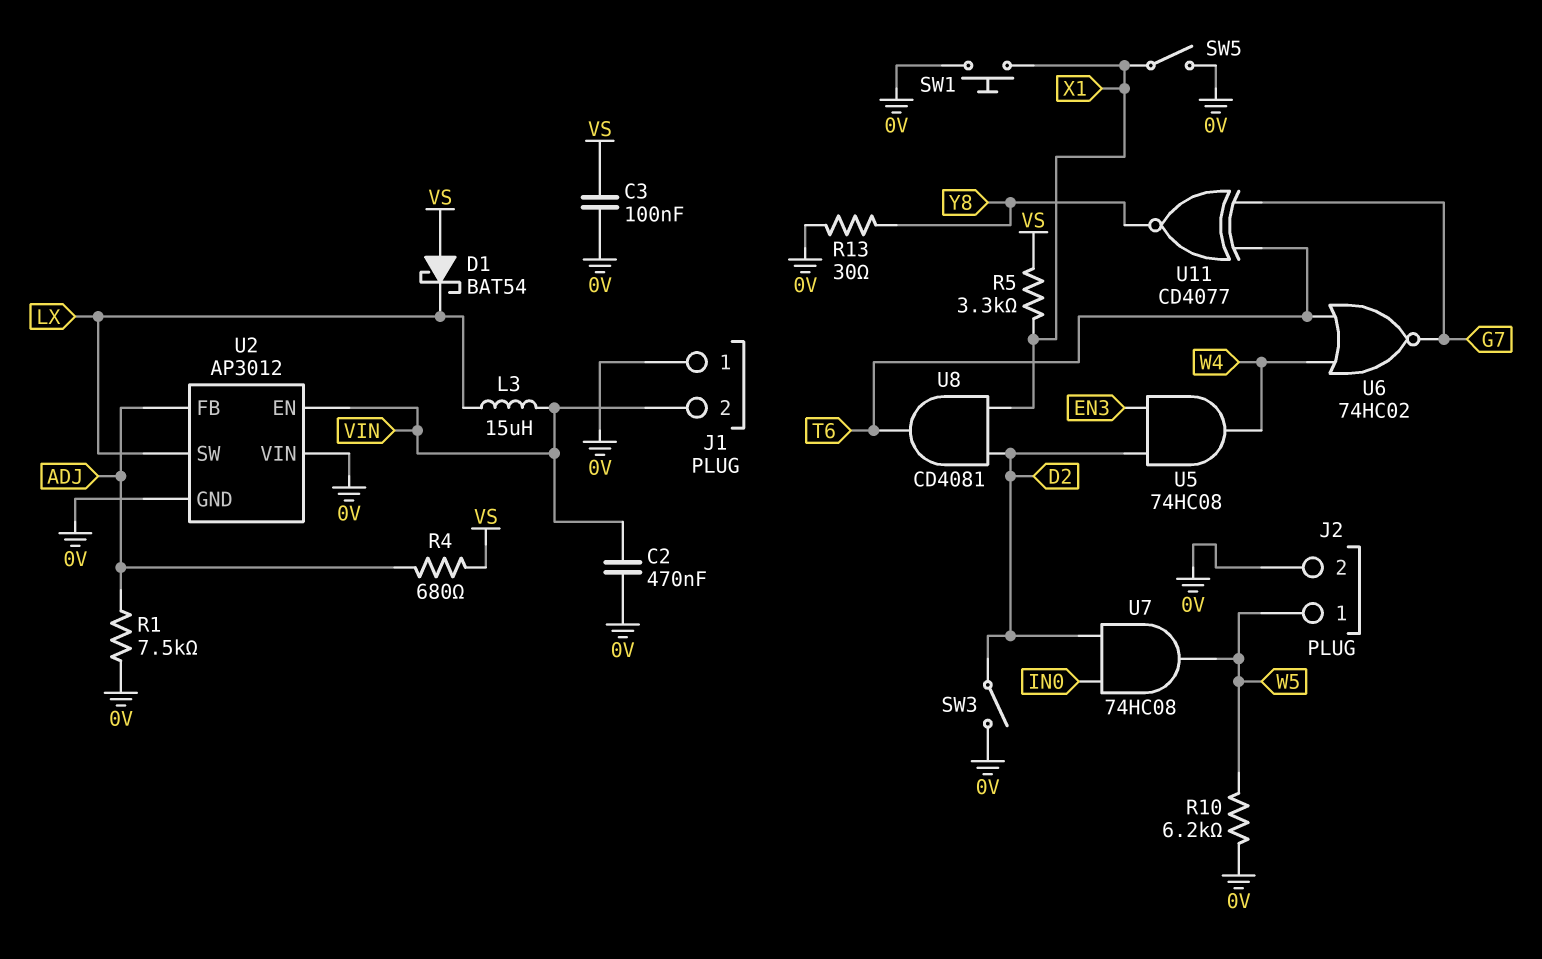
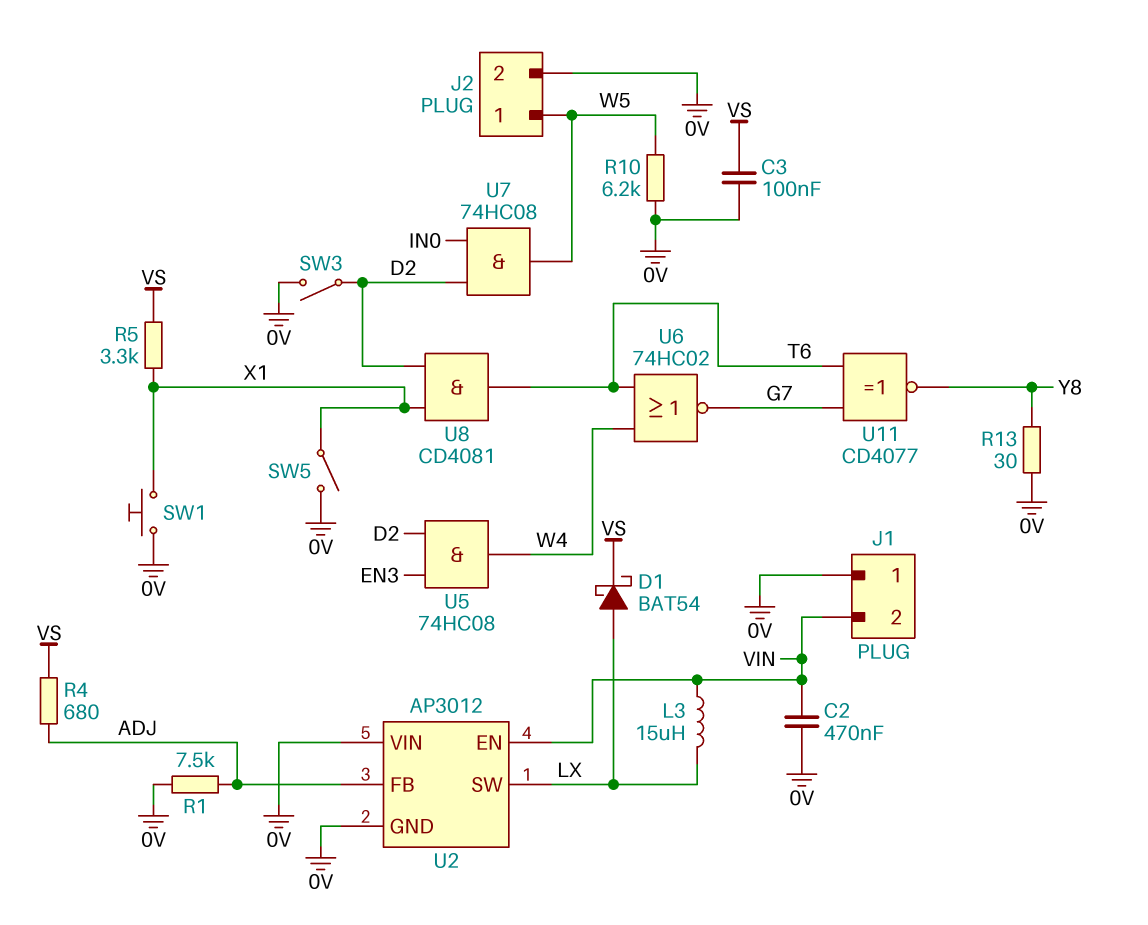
D1: schottky BAT54 (A VS, K LX) -> schottky BAT54 (A LX, K VS)

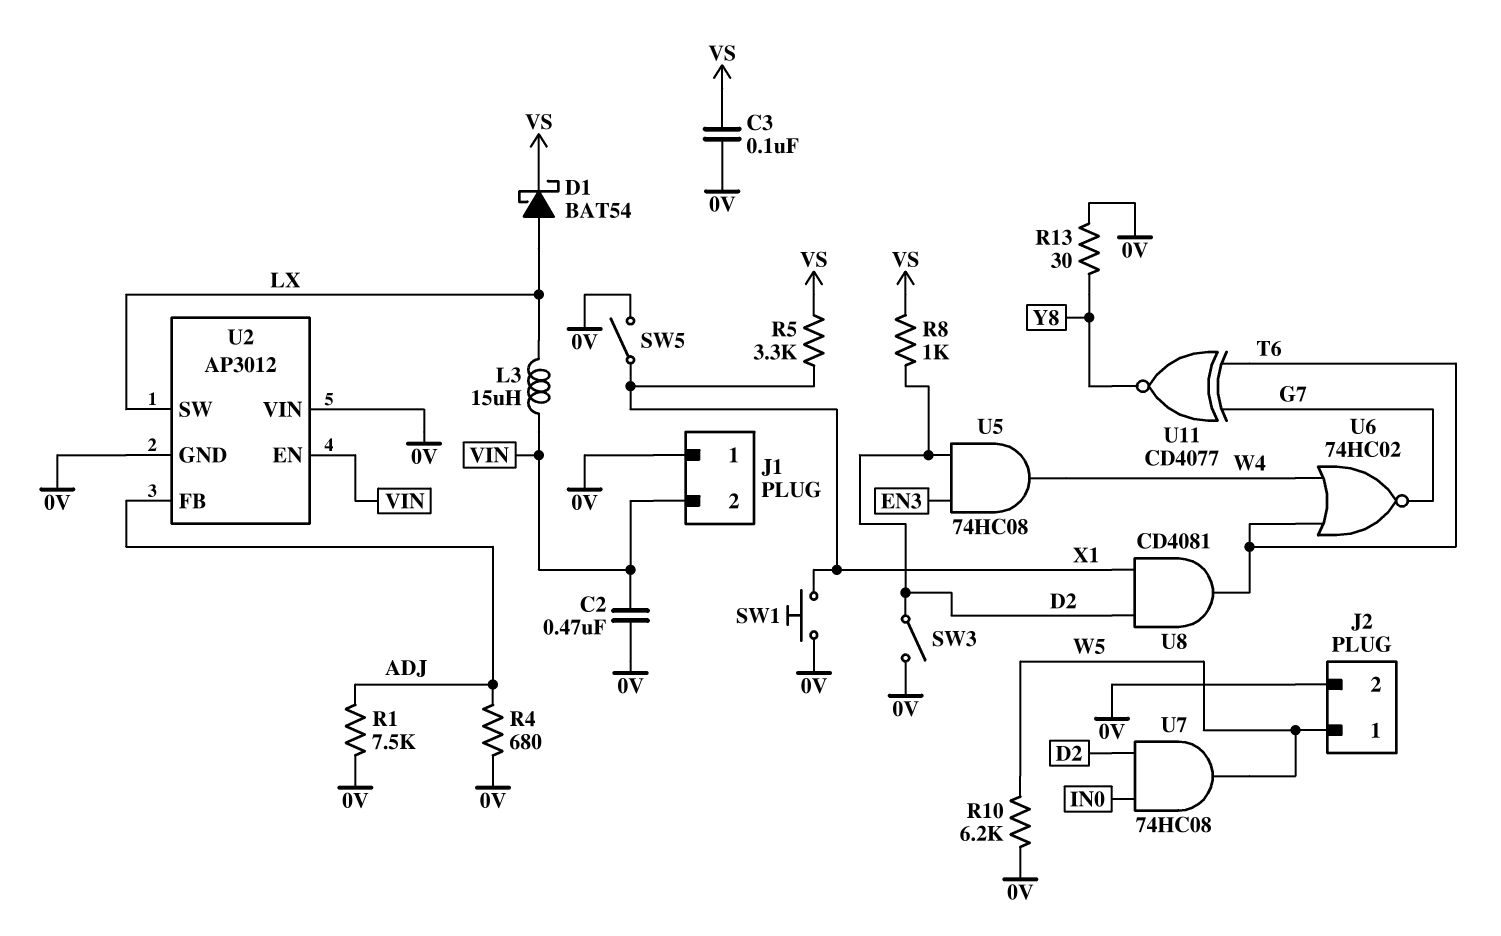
R4: 680 (ADJ, VS) -> 680 (0V, ADJ)
R8: none -> 1k (D2, VS)

